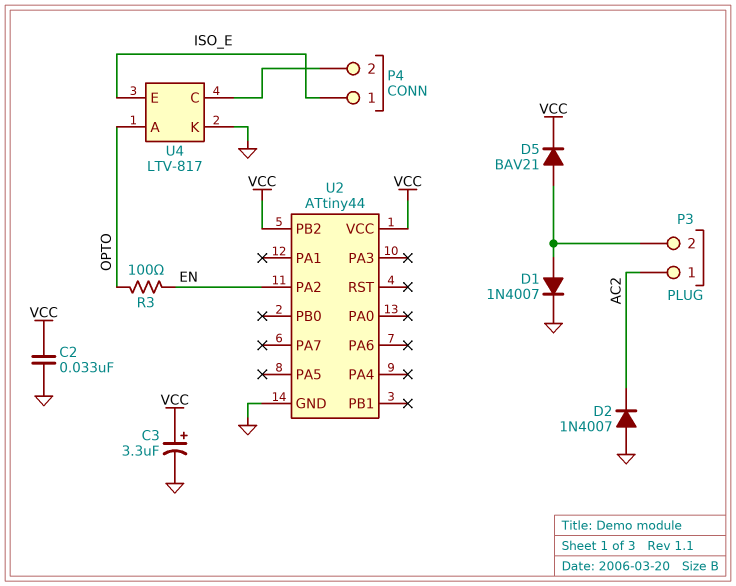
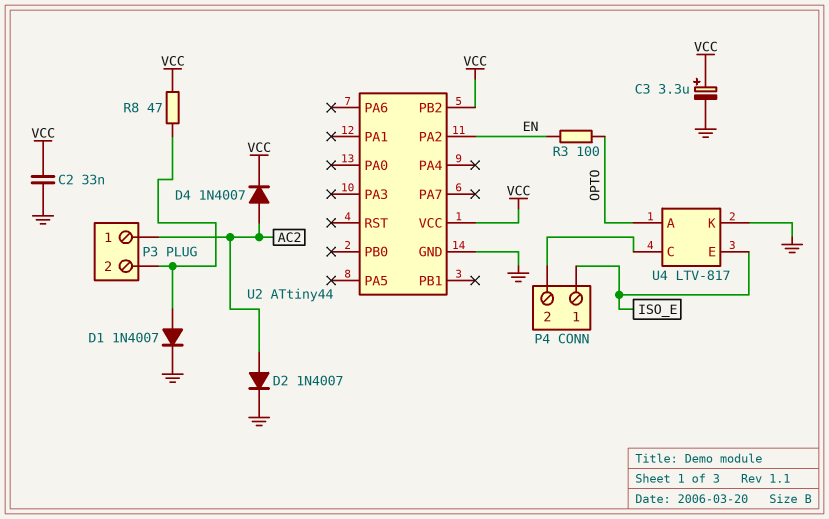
D2: diode 1N4007 (A GND, K AC2) -> diode 1N4007 (A AC2, K GND)
D4: none -> diode 1N4007 (A AC2, K VCC)
D5: diode BAV21 (A P3/2, K VCC) -> none
R8: none -> 47 (P3/2, VCC)

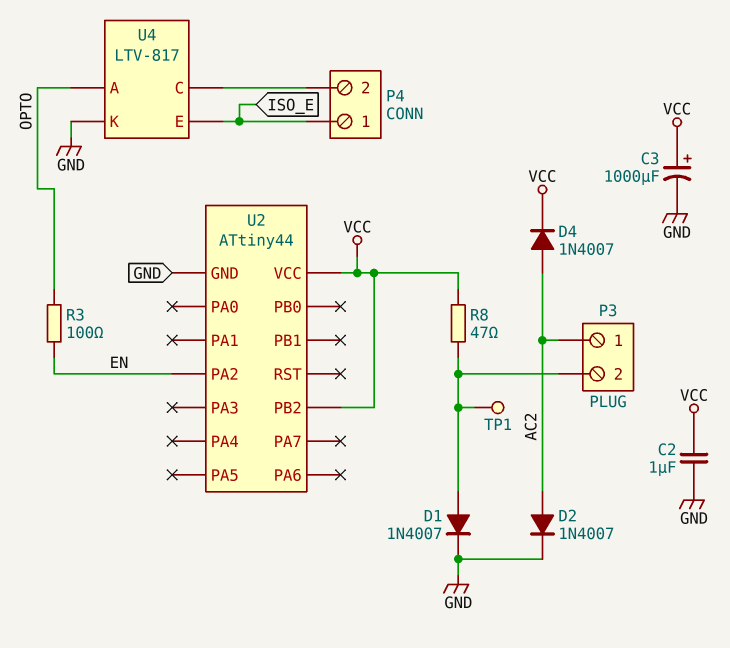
C2: 33nF (GND, VCC) -> 1uF (GND, VCC)
C3: 3.3uF (plus VCC, minus GND) -> 1000uF (plus VCC, minus GND)
TP1: none -> test point (P3/2)

